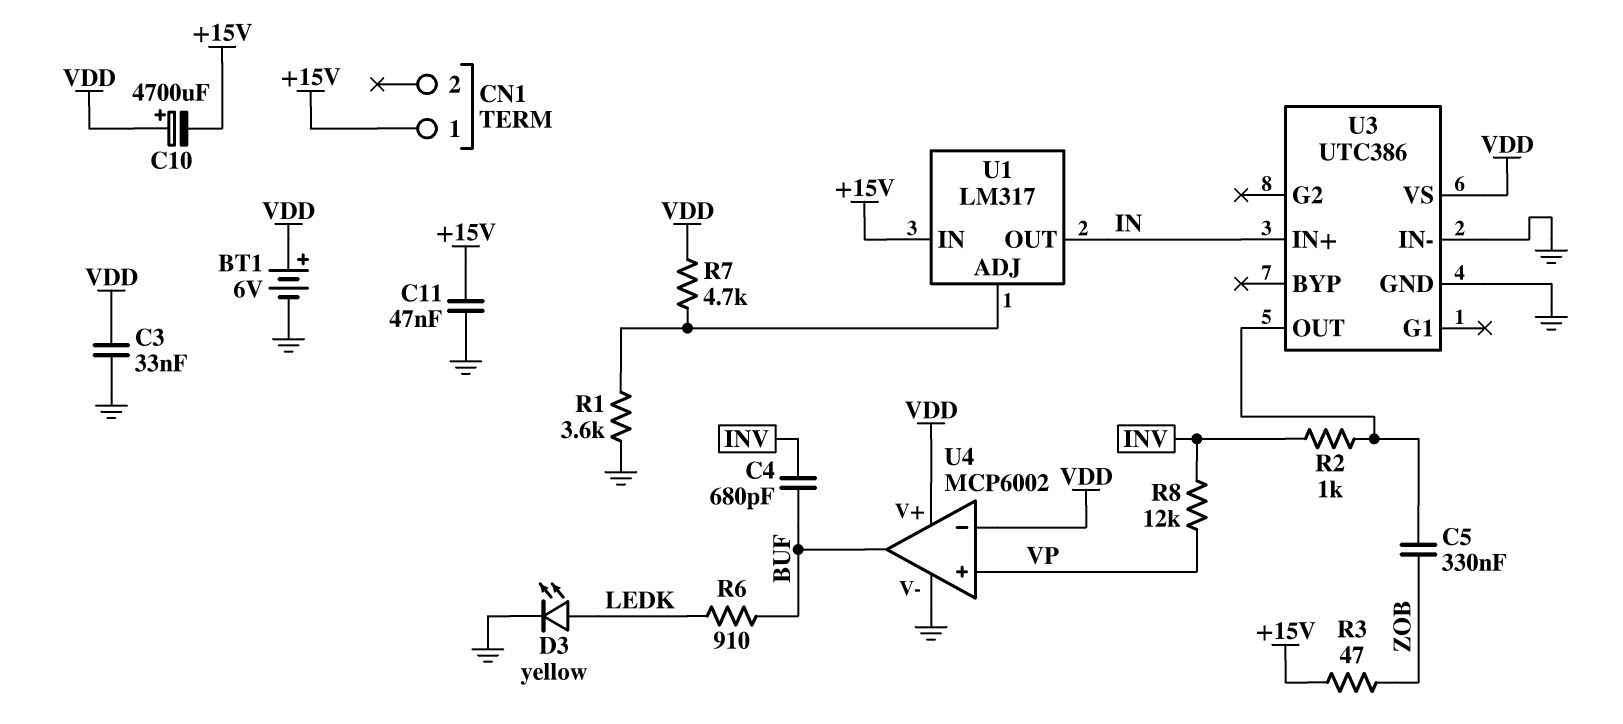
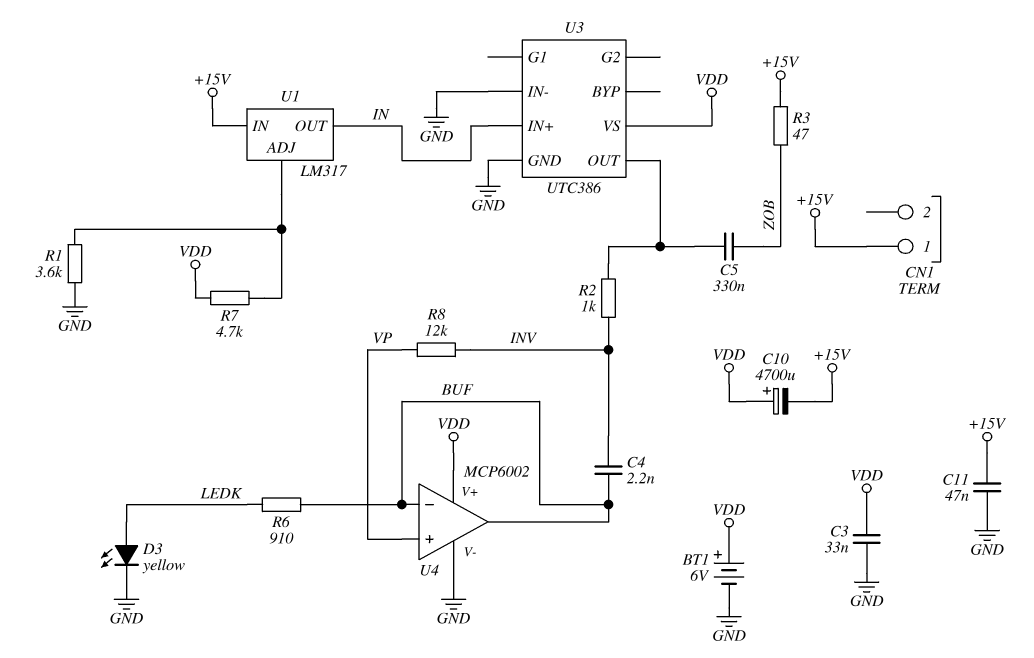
C4: 680pF (BUF, INV) -> 2.2nF (BUF, INV)
U4 pin in-: VDD -> BUF

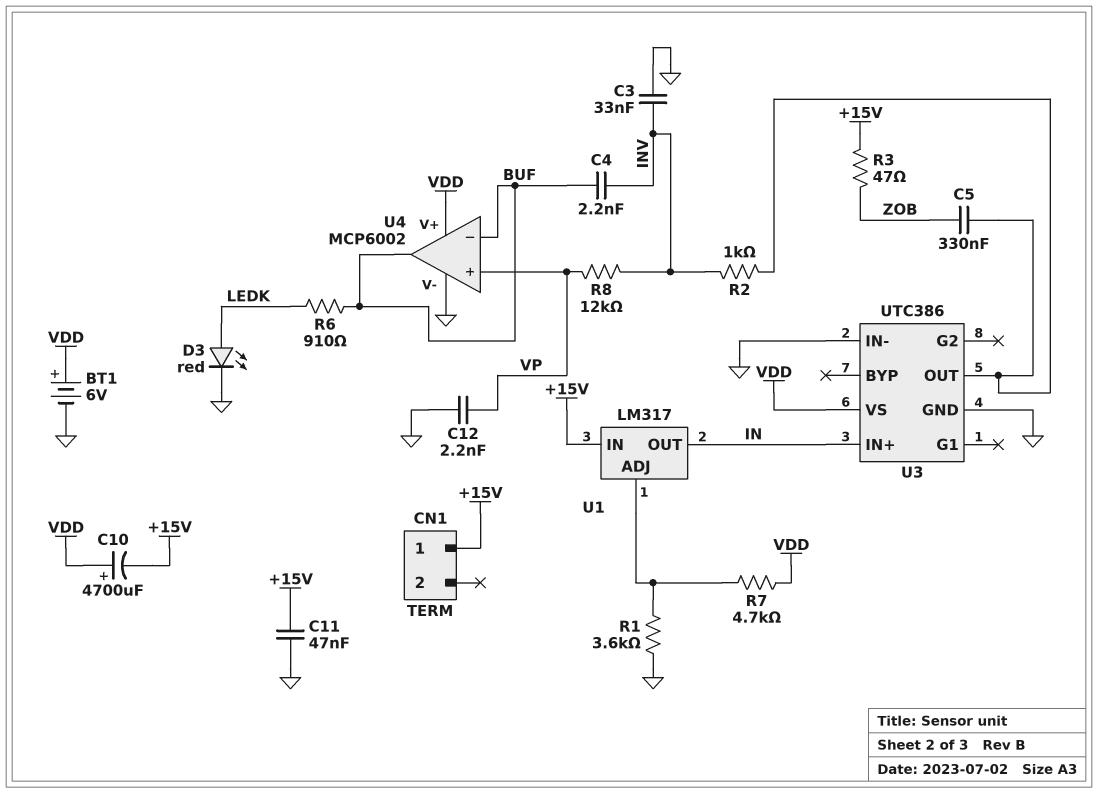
C3: 33nF (GND, VDD) -> 33nF (GND, INV)
C12: none -> 2.2nF (GND, VP)
D3: LED yellow (A LEDK, K GND) -> LED red (A LEDK, K GND)

